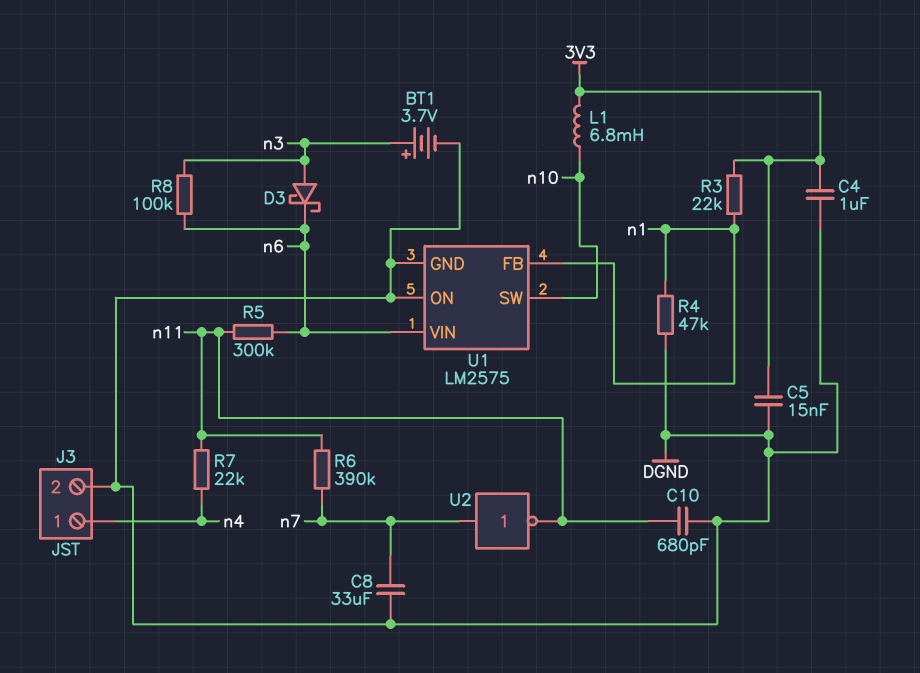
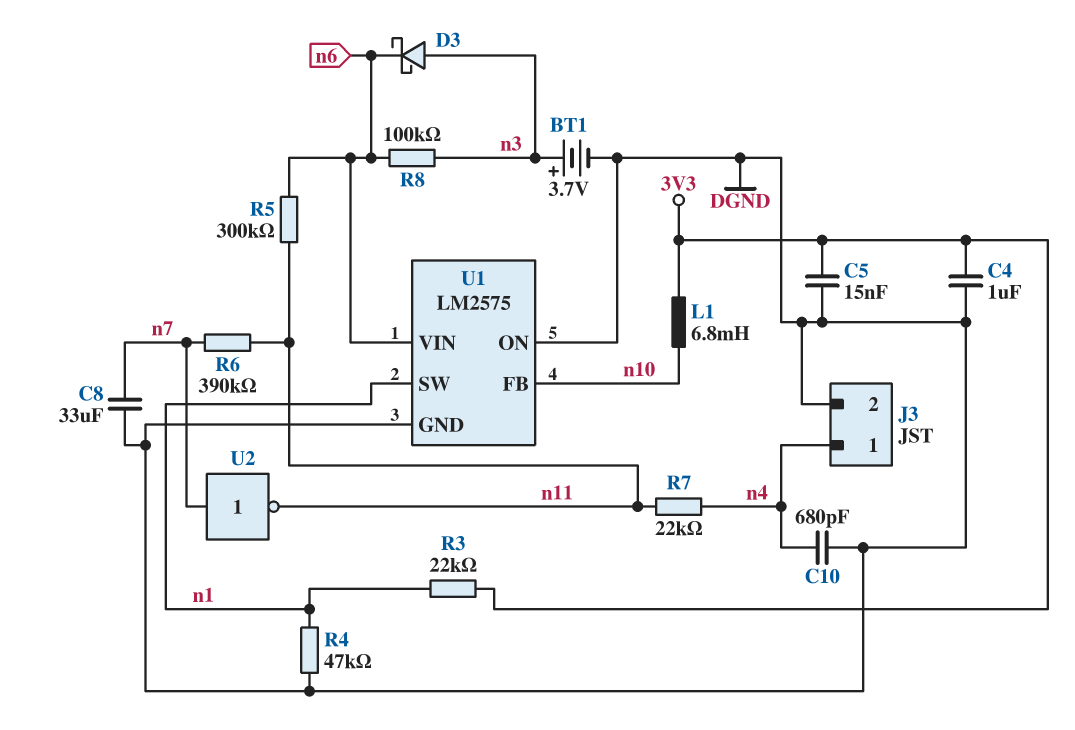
C10: 680pF (DGND, n11) -> 680pF (DGND, n4)
U1 pin FB: n1 -> n10
U1 pin SW: n10 -> n1

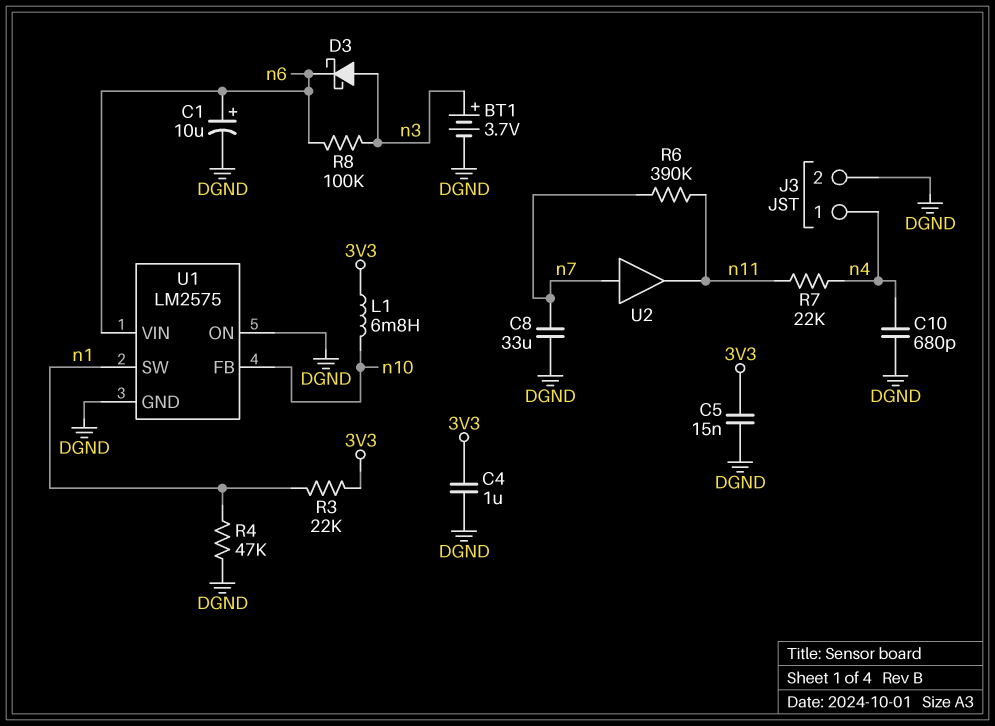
C1: none -> 10uF (plus n6, minus DGND)
R5: 300k (n6, n11) -> none
U2: NOT (in n7, out n11) -> buffer (in n7, out n11)

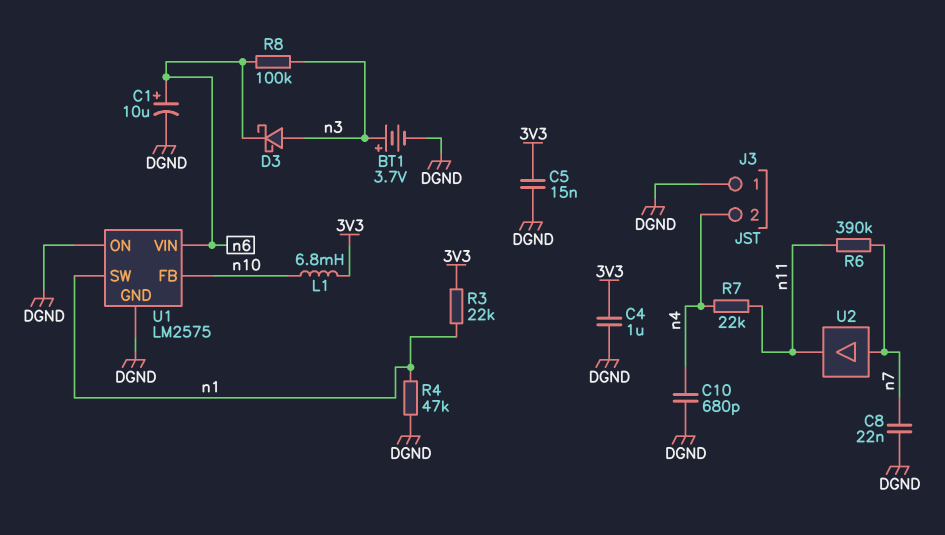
C8: 33uF (DGND, n7) -> 22nF (DGND, n7)
J3 pin 1: n4 -> DGND
J3 pin 2: DGND -> n4

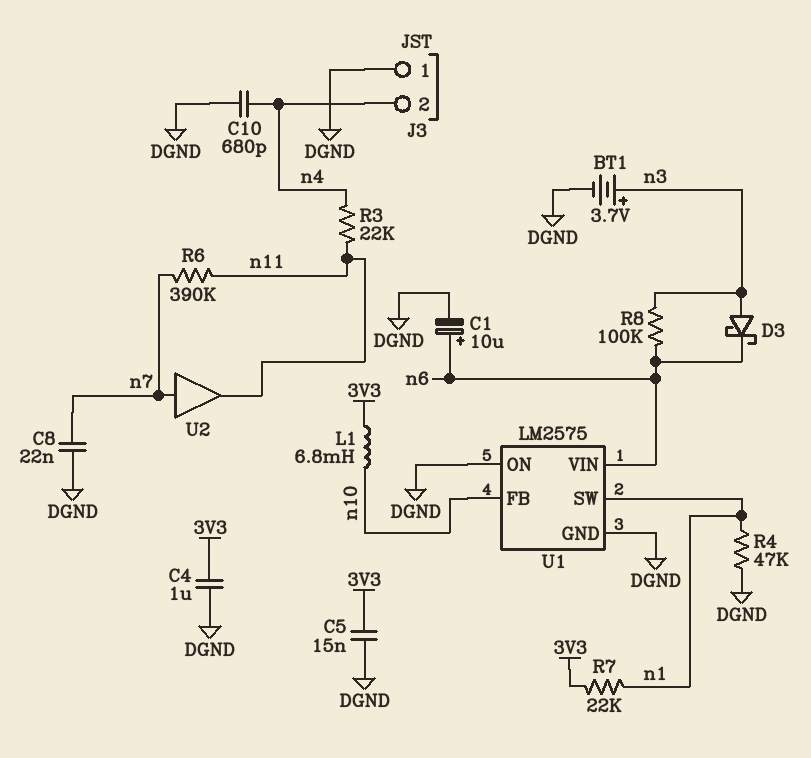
R3: 22k (3V3, n1) -> 22k (n4, n11)
R7: 22k (n4, n11) -> 22k (3V3, n1)

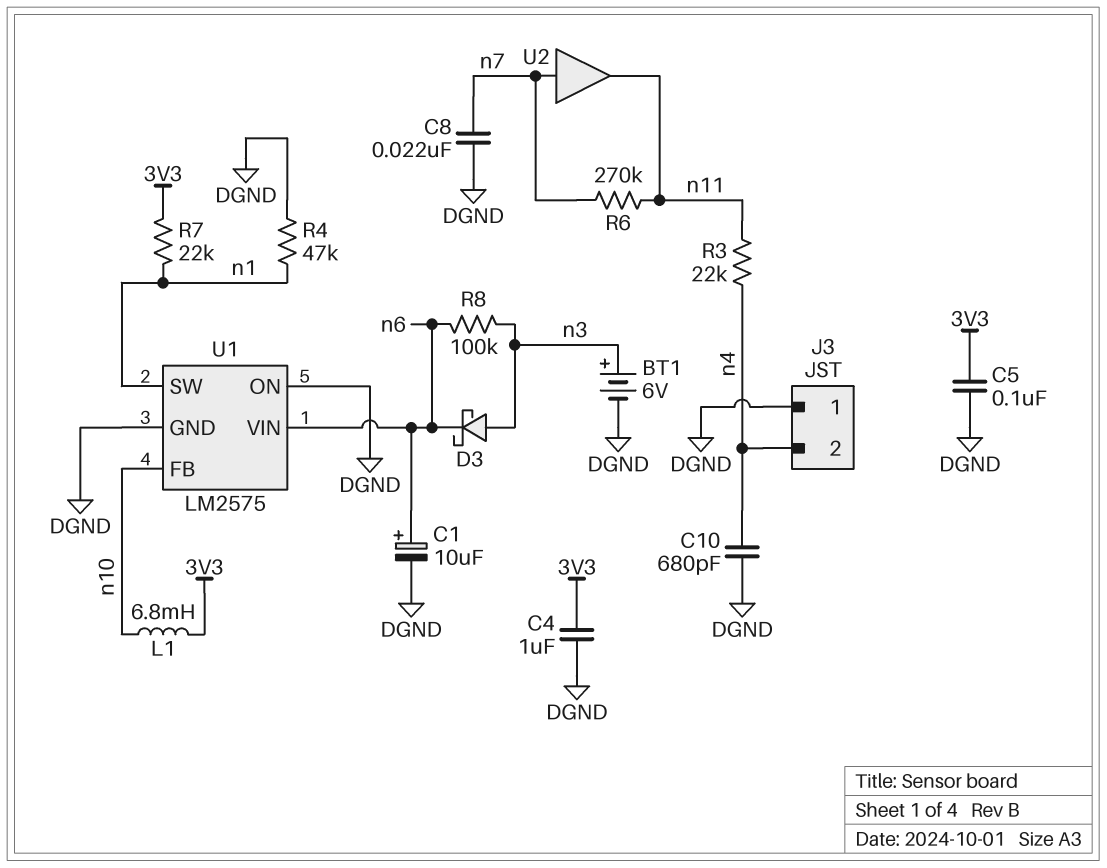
BT1: 3.7V (plus n3, minus DGND) -> 6V (plus n3, minus DGND)
C5: 15nF (3V3, DGND) -> 100nF (3V3, DGND)
R6: 390k (n7, n11) -> 270k (n7, n11)

